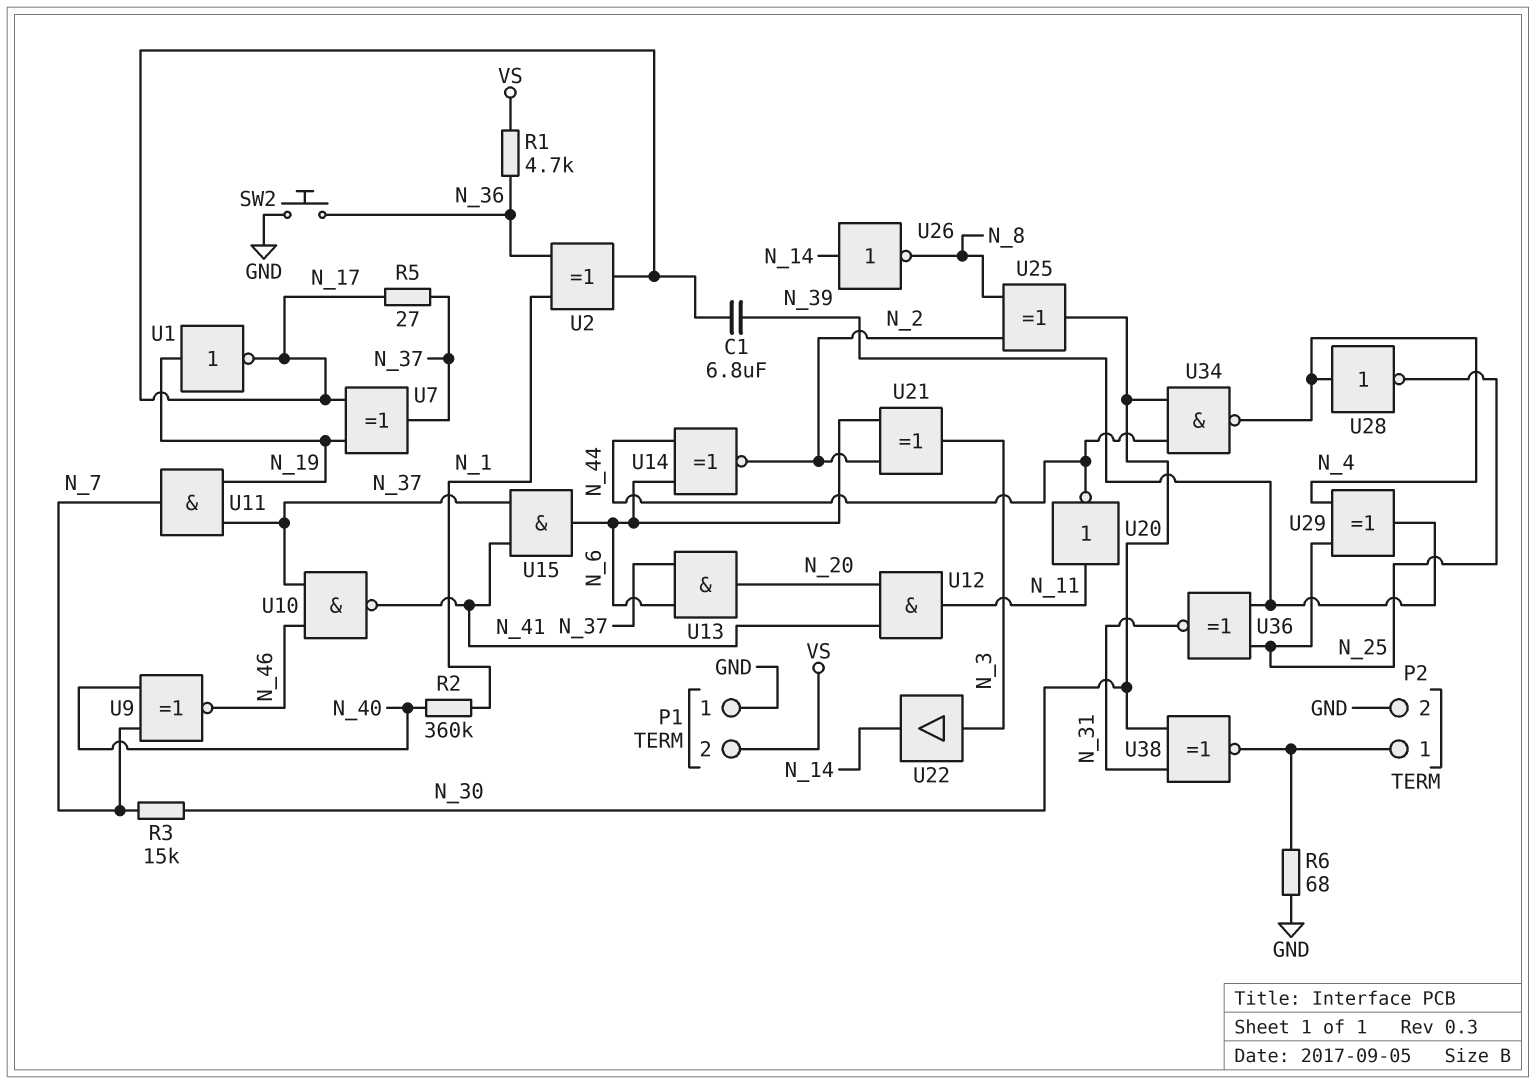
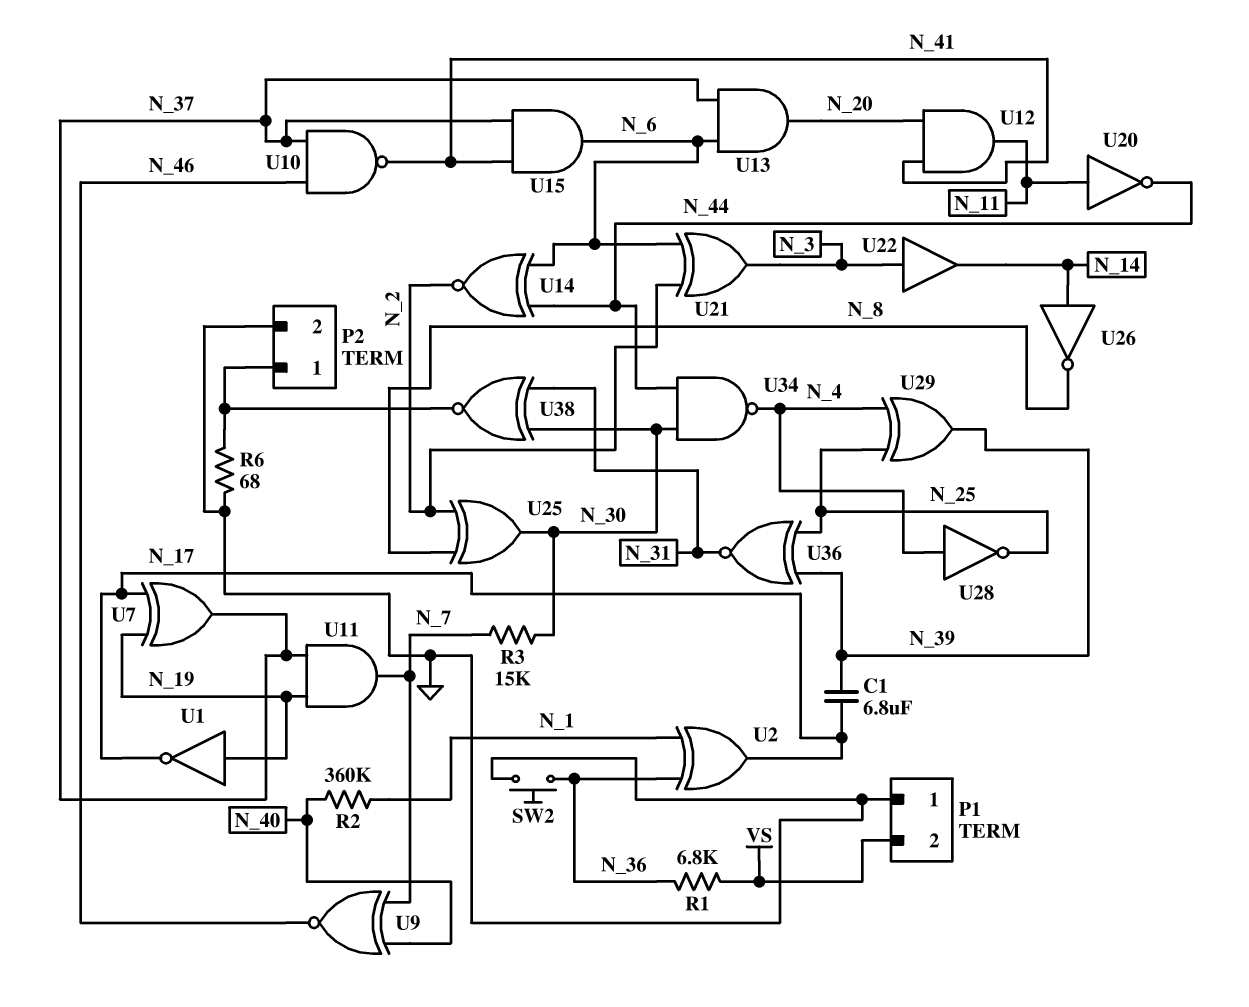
R1: 4.7k (N_36, VS) -> 6.8k (N_36, VS)
R5: 27 (N_17, N_37) -> none

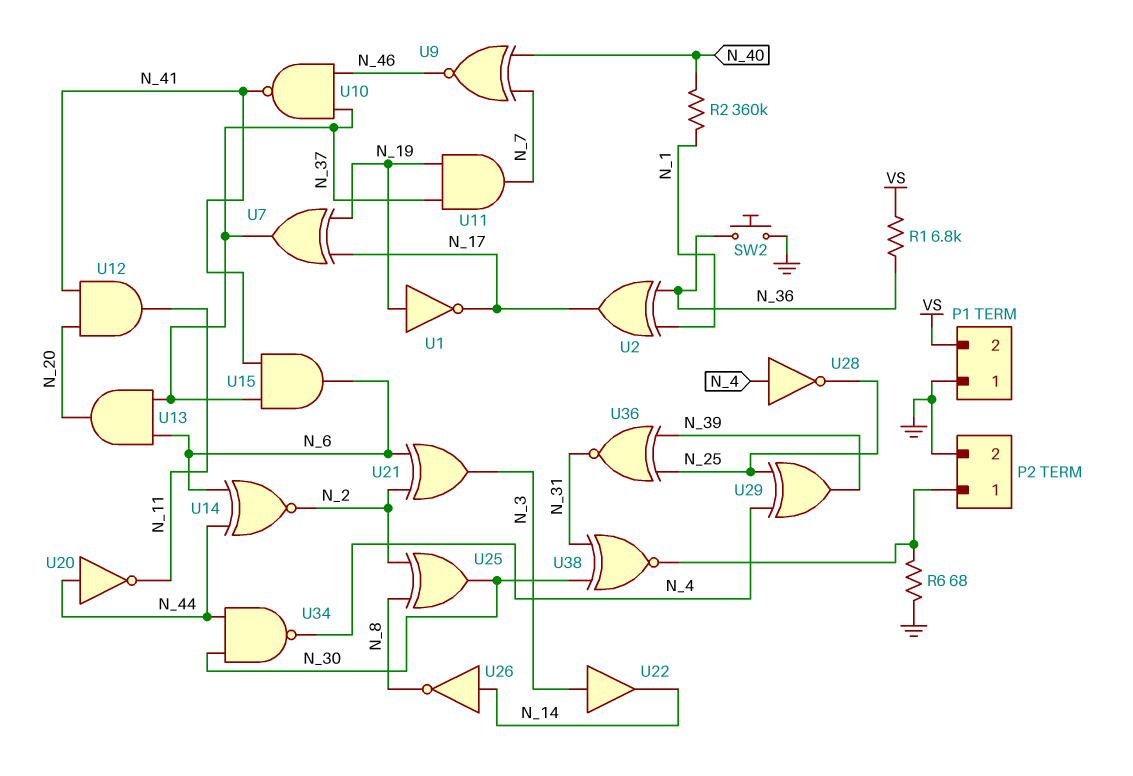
C1: 6.8uF (N_17, N_39) -> none
R3: 15k (N_7, N_30) -> none
U20: NOT (in N_11, out N_44) -> NOT (in N_44, out N_11)

